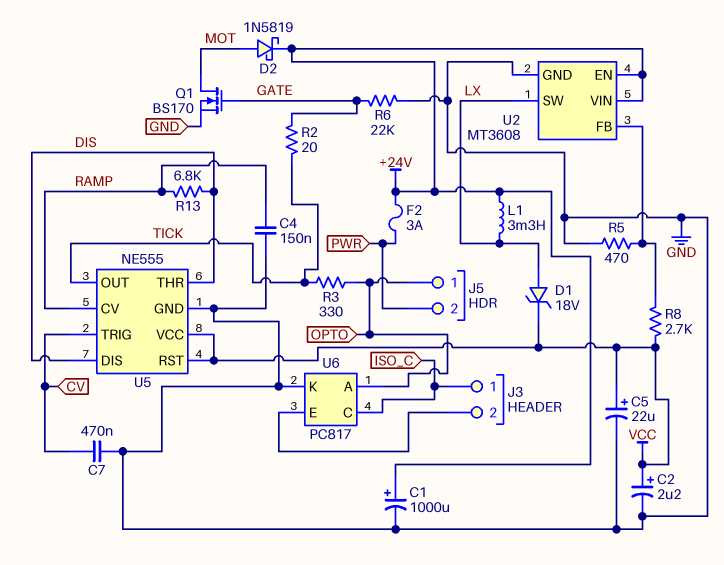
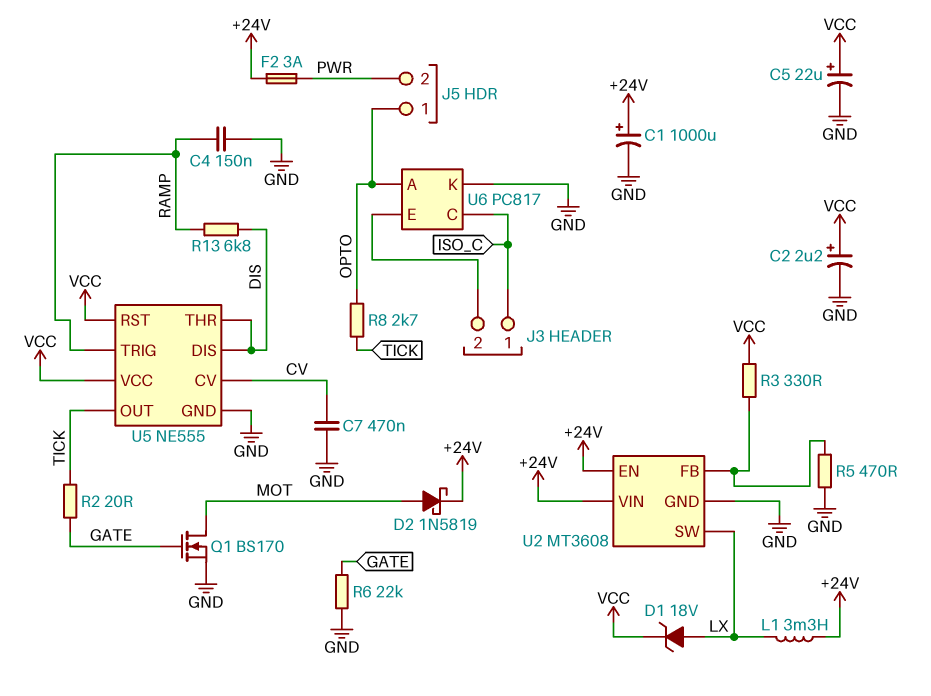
R3: 330 (OPTO, TICK) -> 330 (U2/FB, VCC)
R8: 2.7k (U2/FB, VCC) -> 2.7k (OPTO, TICK)
U5 pin CV: RAMP -> CV
U5 pin TRIG: CV -> RAMP

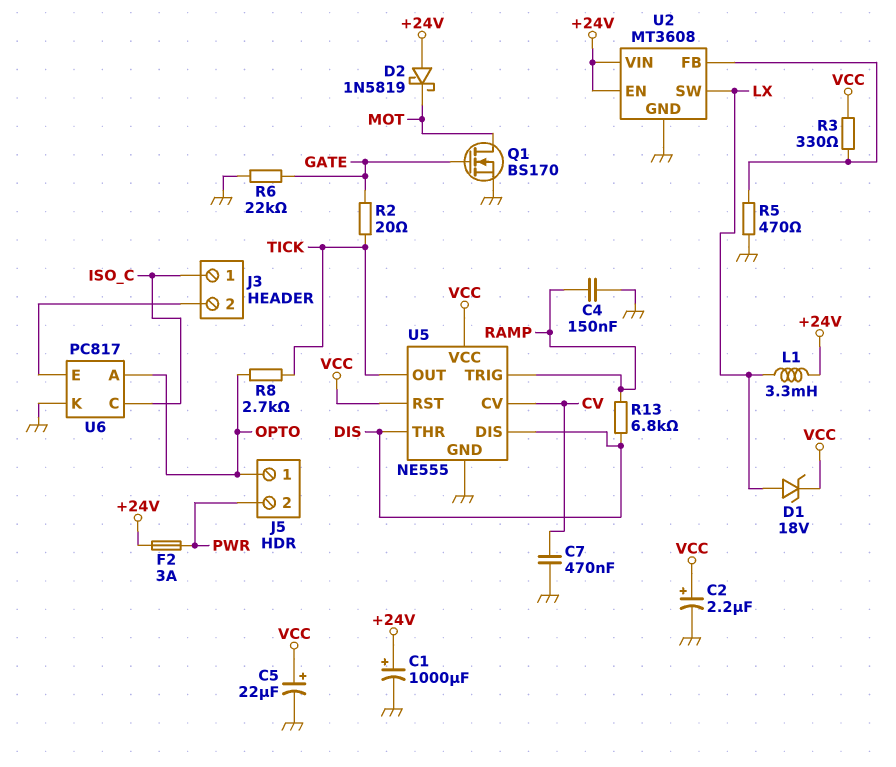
D2: schottky 1N5819 (A MOT, K +24V) -> schottky 1N5819 (A +24V, K MOT)

